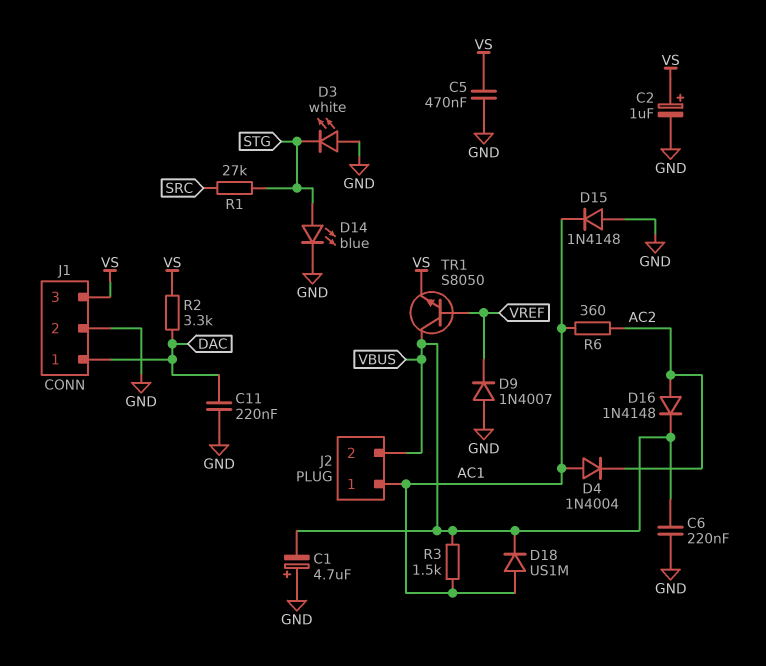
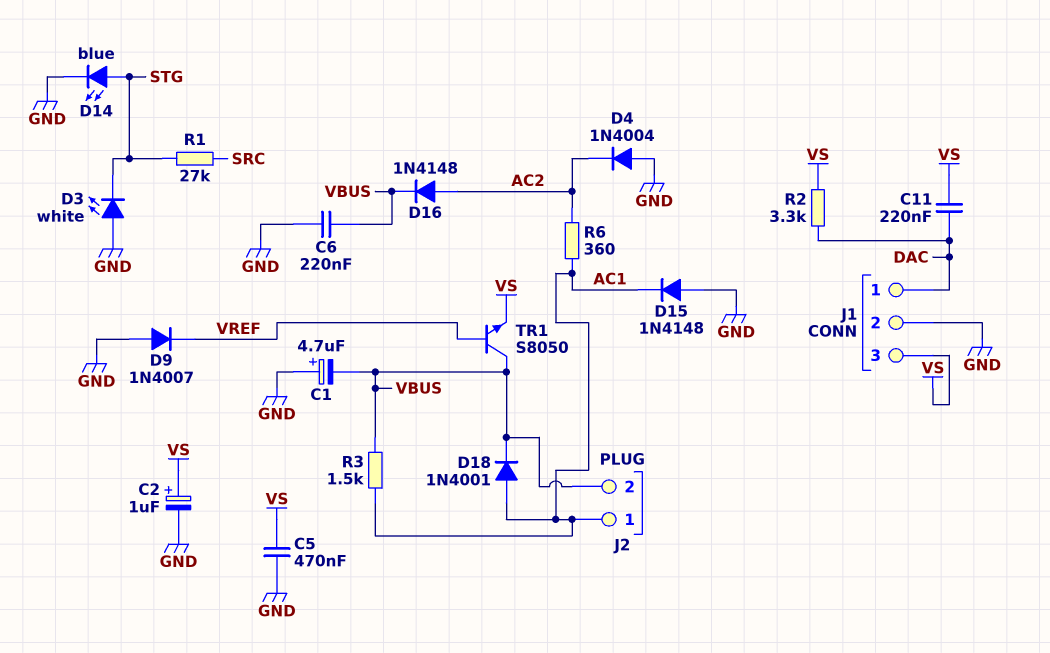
C11: 220nF (DAC, GND) -> 220nF (DAC, VS)
D4: diode 1N4004 (A AC1, K AC2) -> diode 1N4004 (A GND, K AC2)
D18: diode US1M (A AC1, K VBUS) -> diode 1N4001 (A AC1, K VBUS)

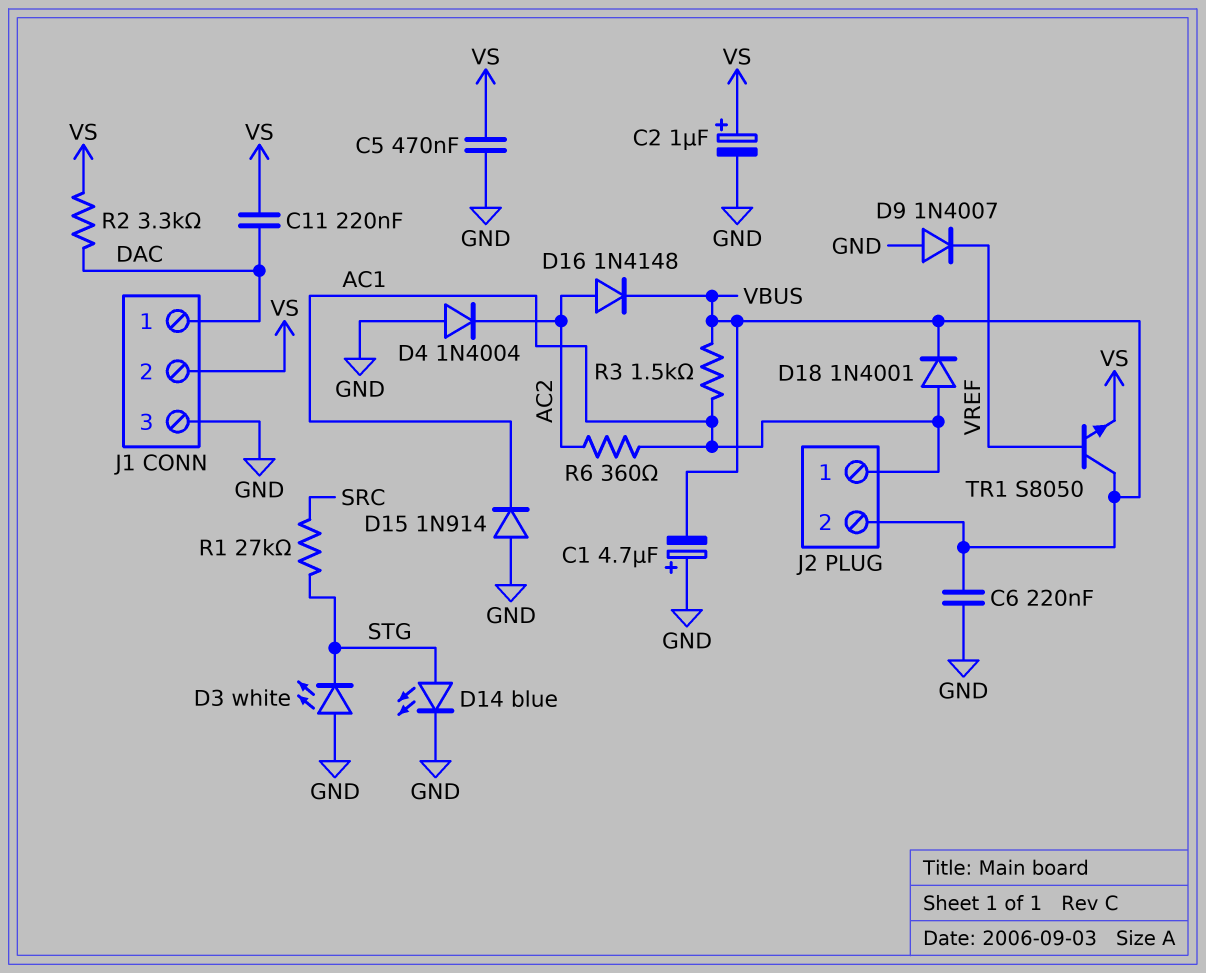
D15: diode 1N4148 (A GND, K AC1) -> diode 1N914 (A GND, K AC1)
J1 pin 2: GND -> VS
J1 pin 3: VS -> GND

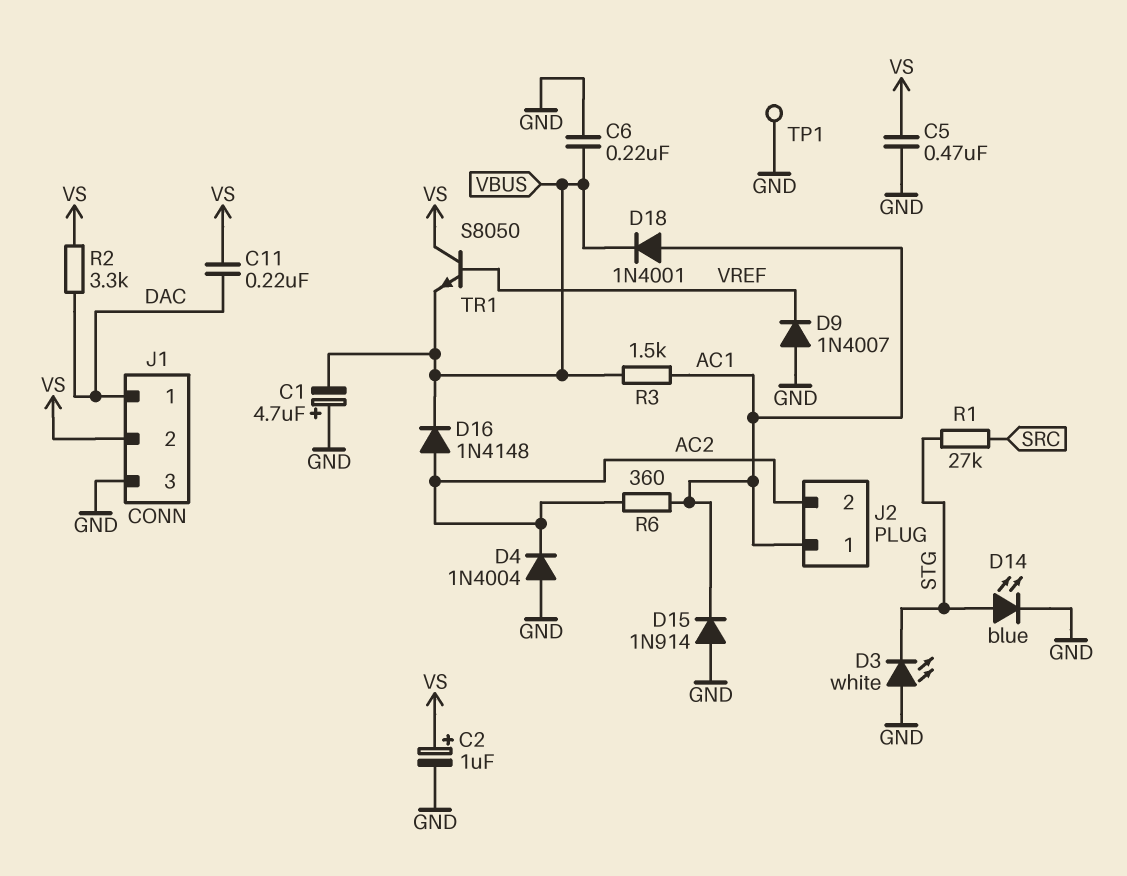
J2 pin 2: VBUS -> AC2
TP1: none -> test point (GND)
TR1: NPN S8050 (B VREF, C VBUS, E VS) -> NPN S8050 (B VREF, C VS, E VBUS)

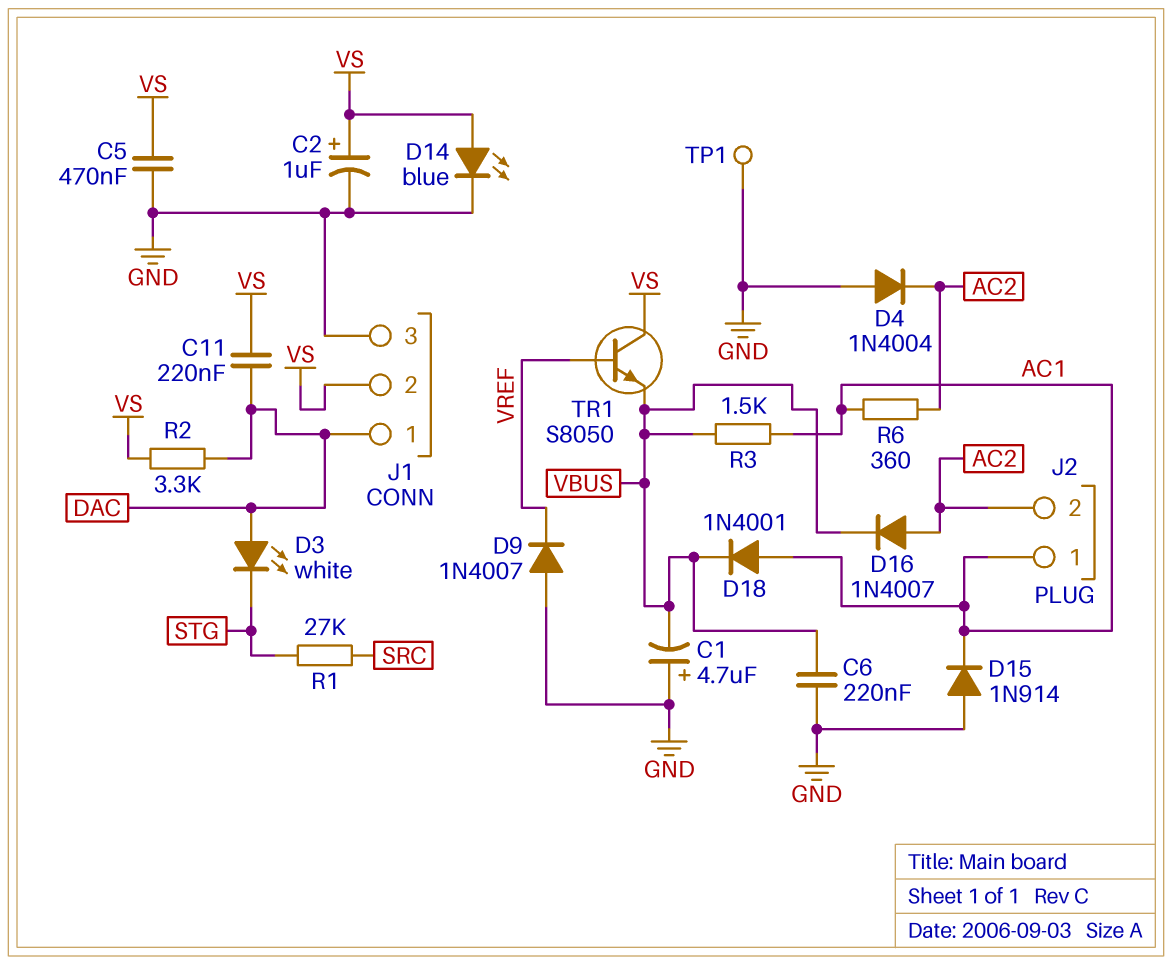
D3: LED white (A GND, K STG) -> LED white (A DAC, K STG)
D14: LED blue (A STG, K GND) -> LED blue (A VS, K GND)
D16: diode 1N4148 (A AC2, K VBUS) -> diode 1N4007 (A AC2, K VBUS)

